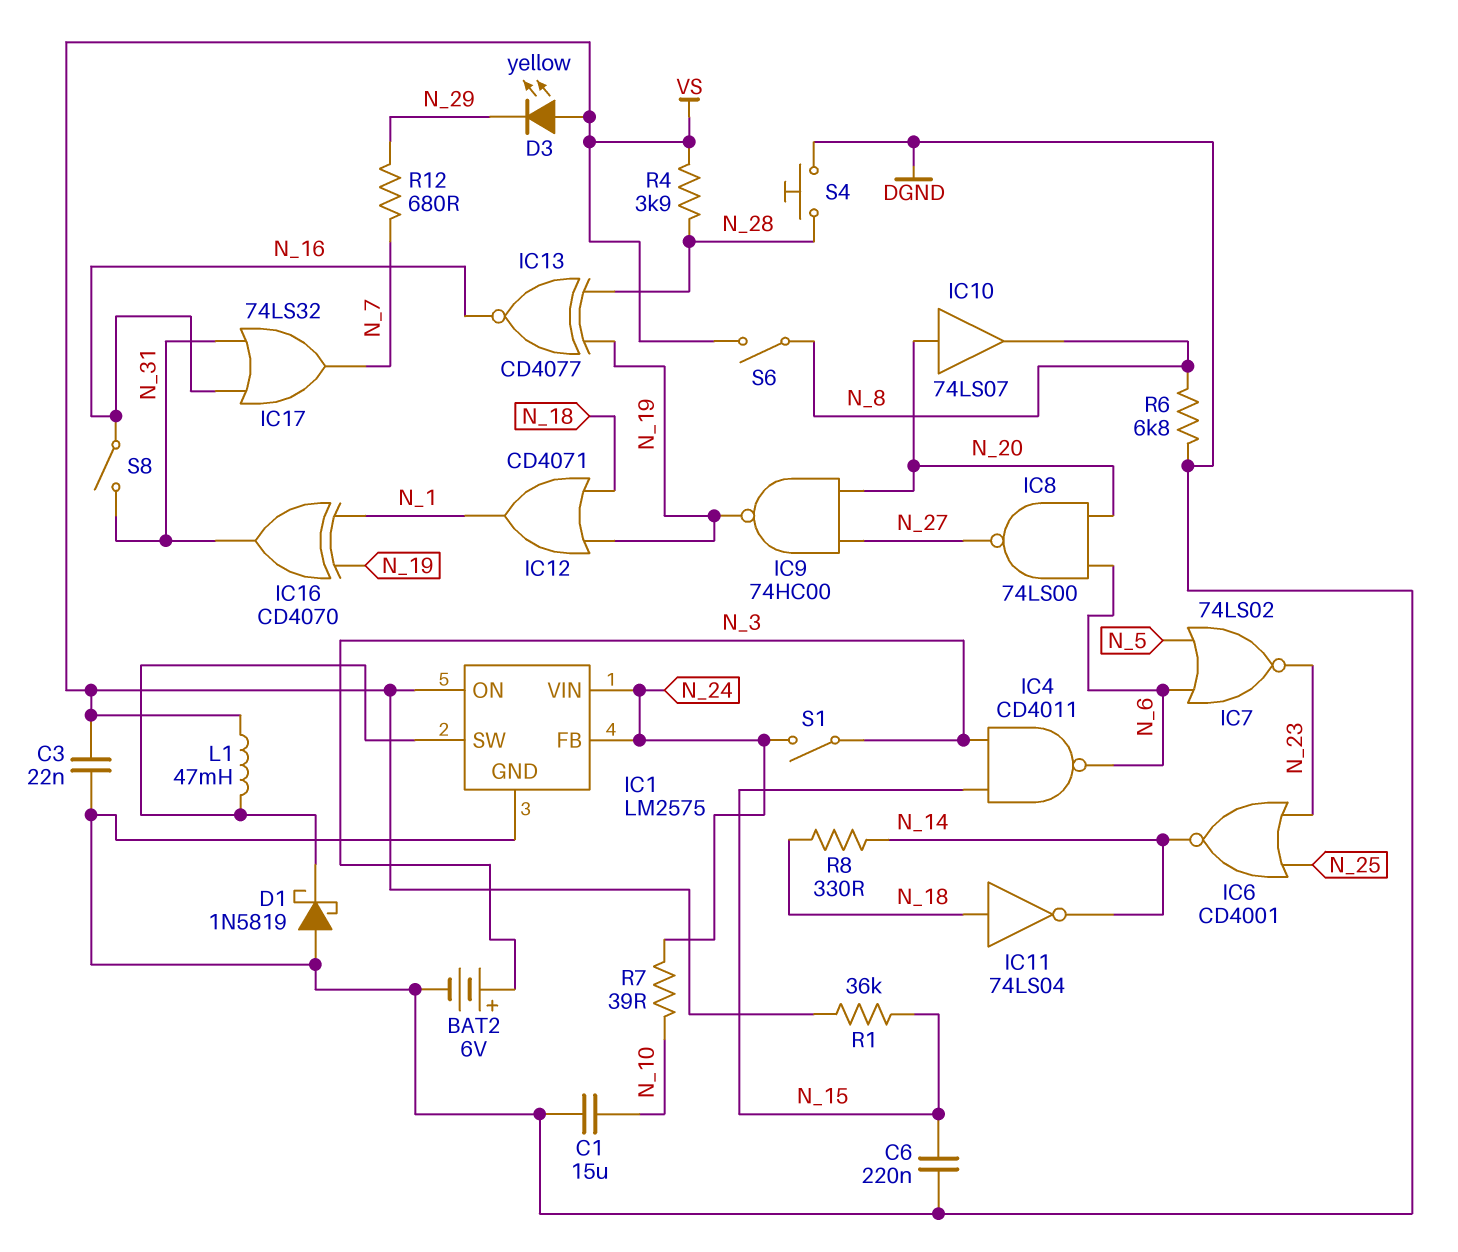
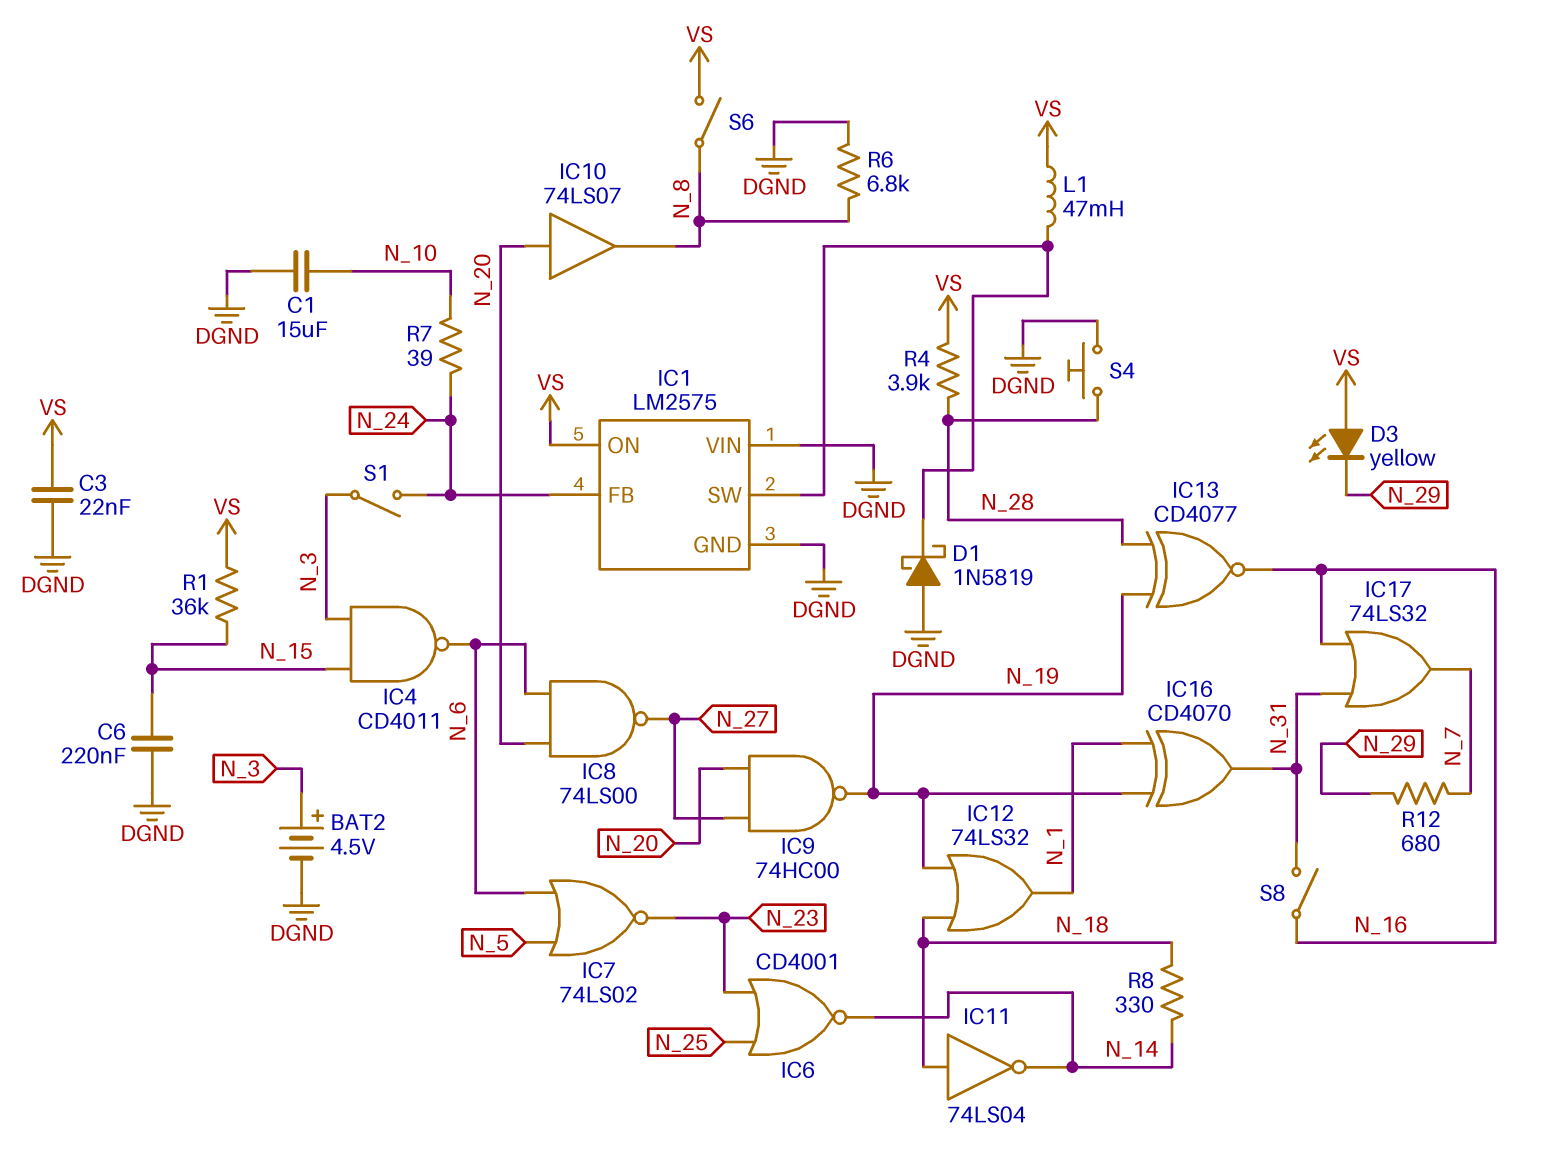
BAT2: 6V (plus N_3, minus DGND) -> 4.5V (plus N_3, minus DGND)
IC1 pin VIN: N_24 -> DGND
IC12: OR CD4071 (in N_18, in N_19, out N_1) -> OR 74LS32 (in N_18, in N_19, out N_1)

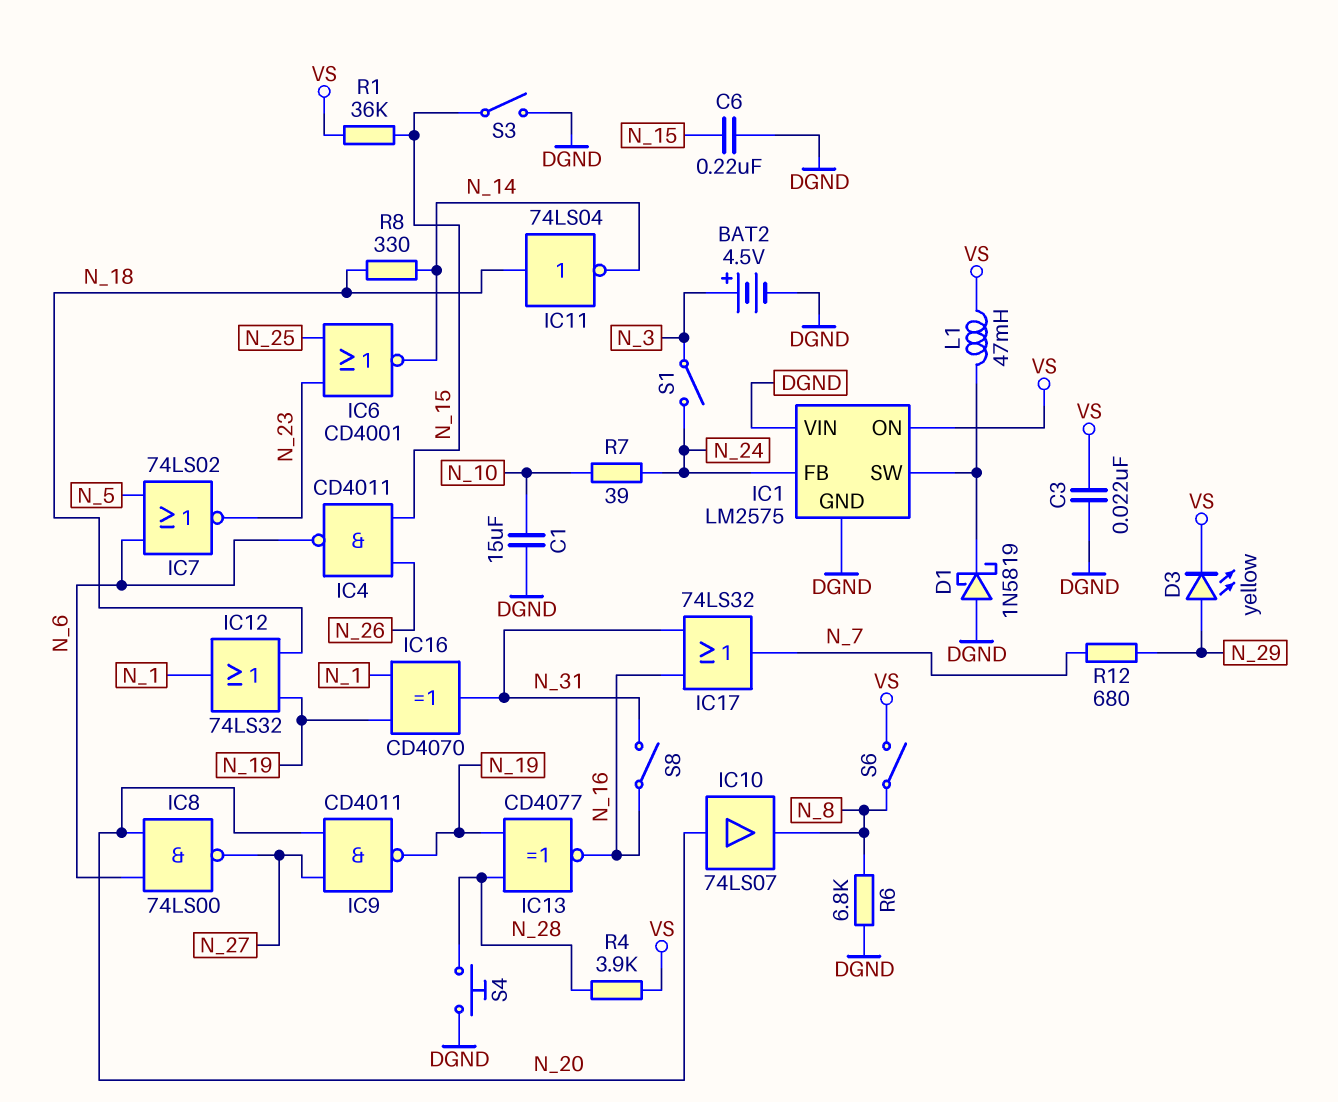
D3: LED yellow (A VS, K N_29) -> LED yellow (A N_29, K VS)
IC4: NAND CD4011 (in N_3, in N_15, out N_6) -> NAND CD4011 (in N_15, in N_26, out N_6)
IC9: NAND 74HC00 (in N_20, in N_27, out N_19) -> NAND CD4011 (in N_20, in N_27, out N_19)
S3: none -> switch (DGND, N_15)

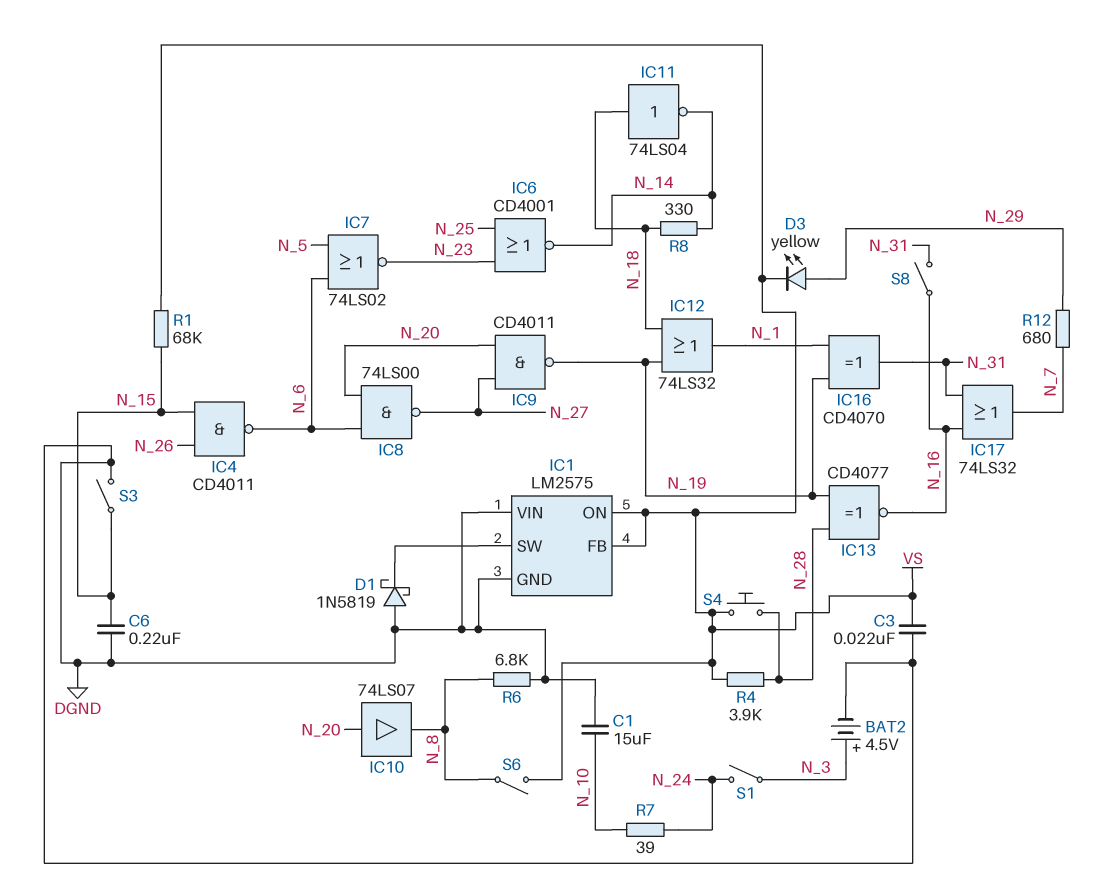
IC1 pin FB: N_24 -> VS
L1: 47mH (IC1/SW, VS) -> none
R1: 36k (N_15, VS) -> 68k (N_15, VS)
S4: button (DGND, N_28) -> button (N_28, VS)

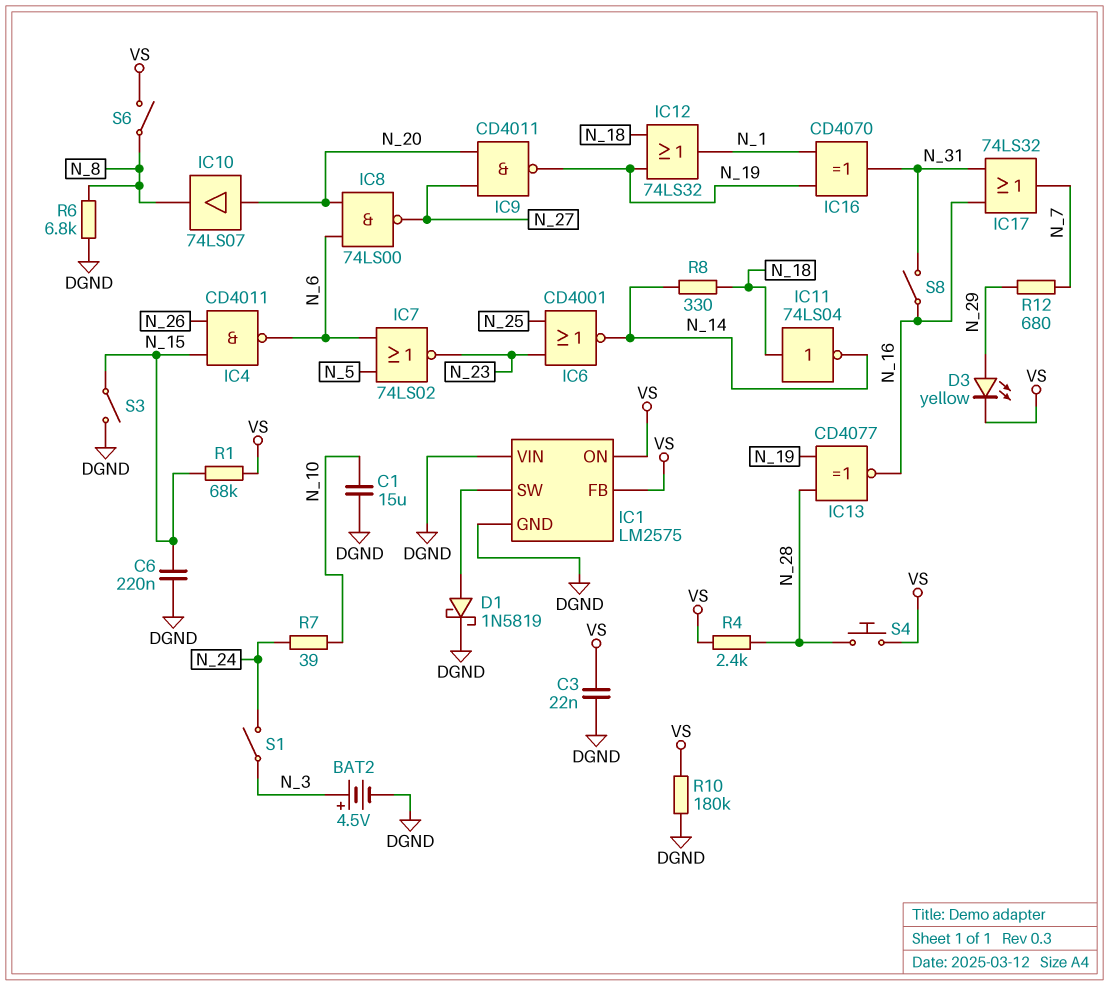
D1: schottky 1N5819 (A DGND, K IC1/SW) -> schottky 1N5819 (A IC1/SW, K DGND)
R4: 3.9k (N_28, VS) -> 2.4k (N_28, VS)
R10: none -> 180k (DGND, VS)

